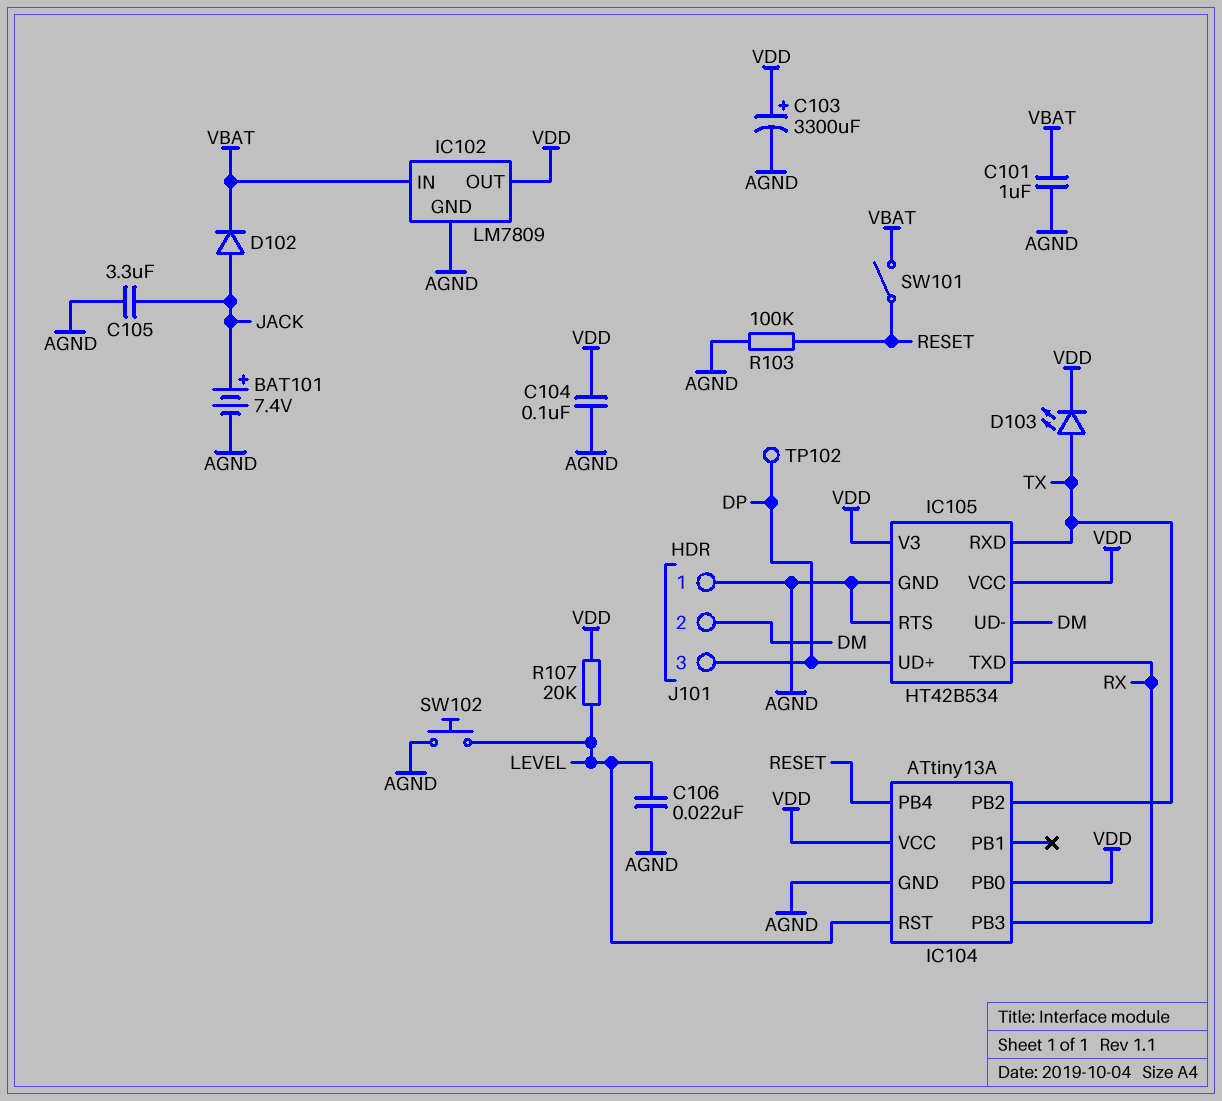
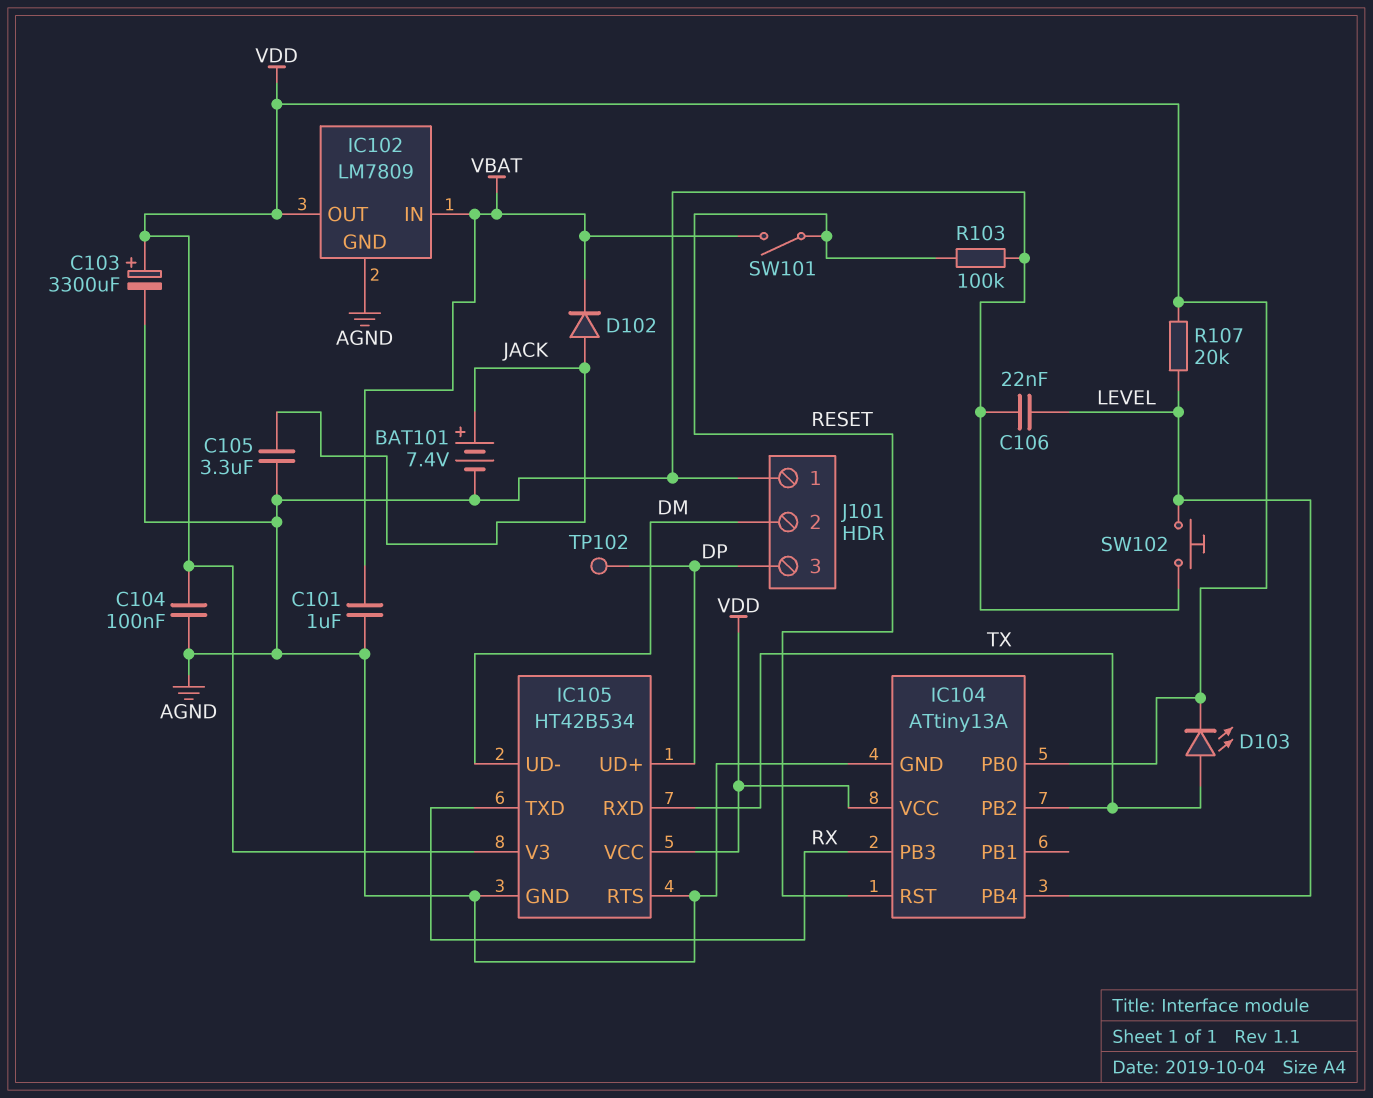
IC104 pin PB4: RESET -> LEVEL
IC104 pin RST: LEVEL -> RESET

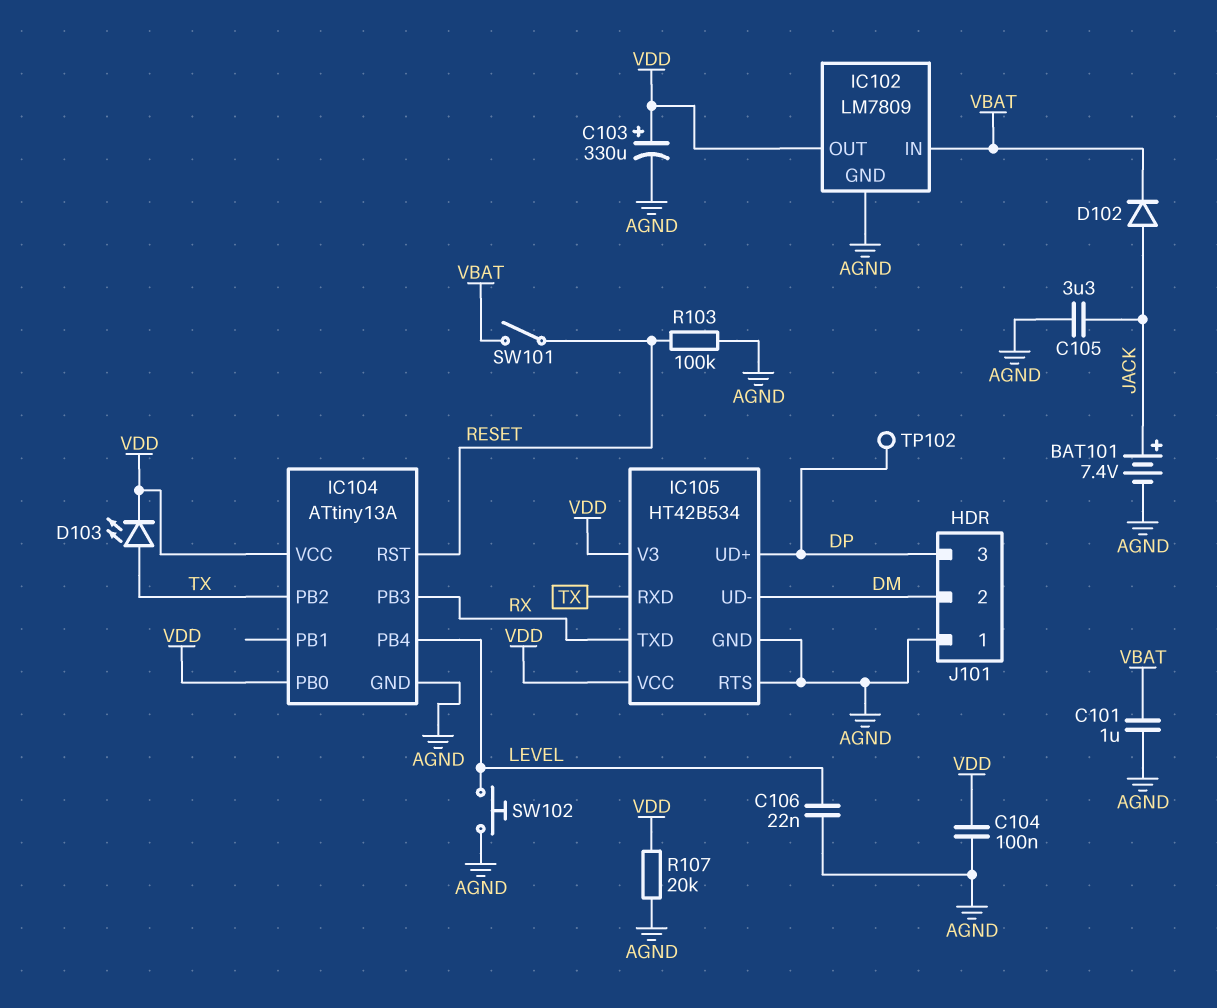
C103: 3300uF (plus VDD, minus AGND) -> 330uF (plus VDD, minus AGND)
R107: 20k (LEVEL, VDD) -> 20k (AGND, VDD)

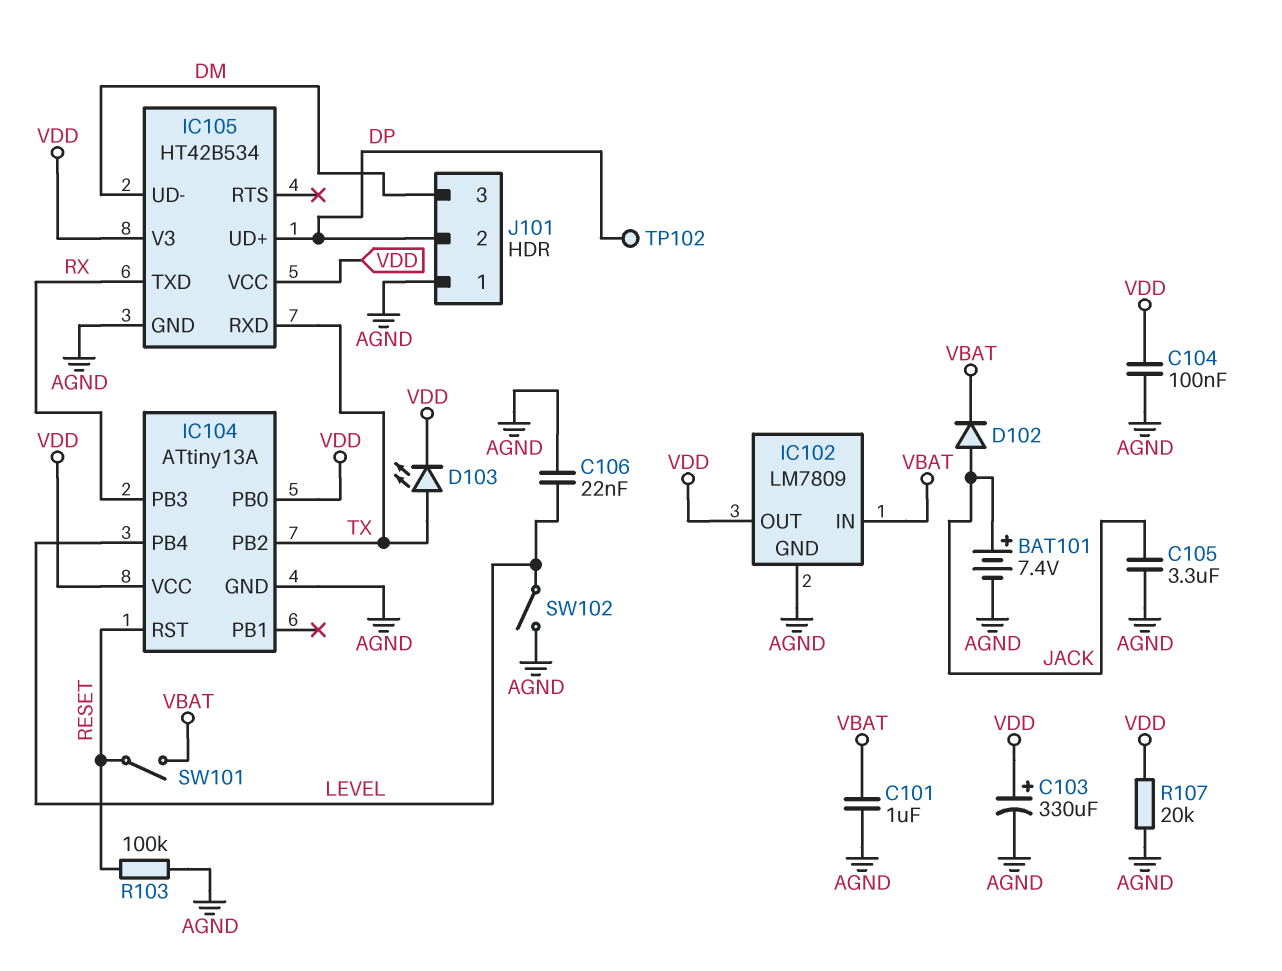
IC105 pin RTS: AGND -> none
J101 pin 2: DM -> DP
J101 pin 3: DP -> DM
SW102: button (AGND, LEVEL) -> switch (AGND, LEVEL)

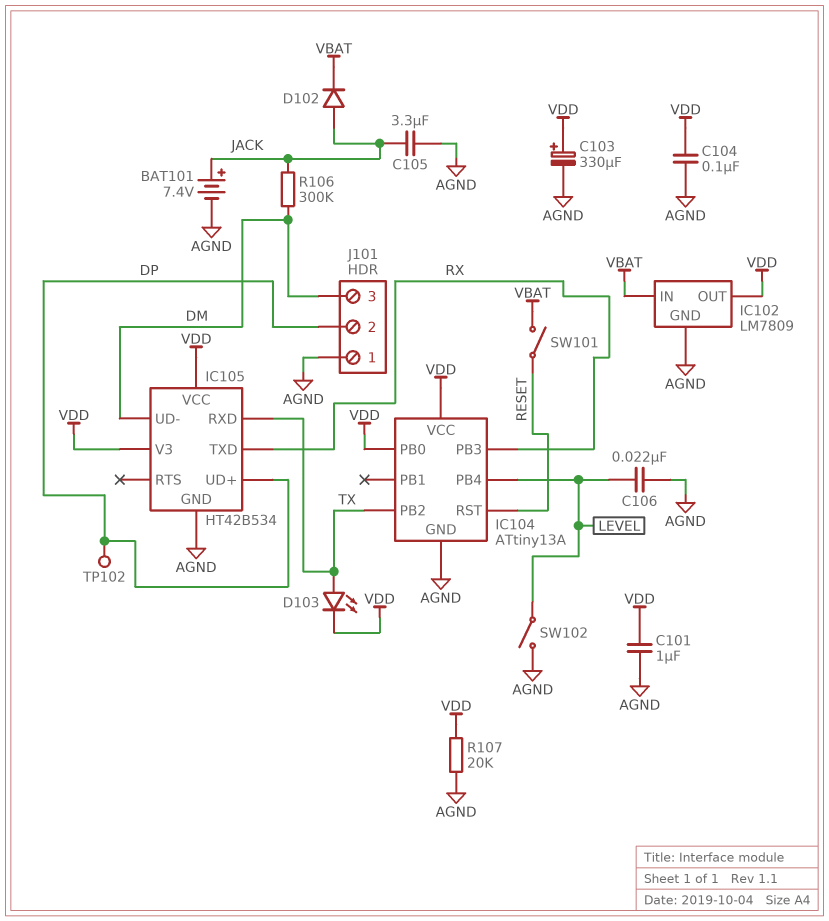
C101: 1uF (AGND, VBAT) -> 1uF (AGND, VDD)
R103: 100k (AGND, RESET) -> none
R106: none -> 300k (DM, JACK)

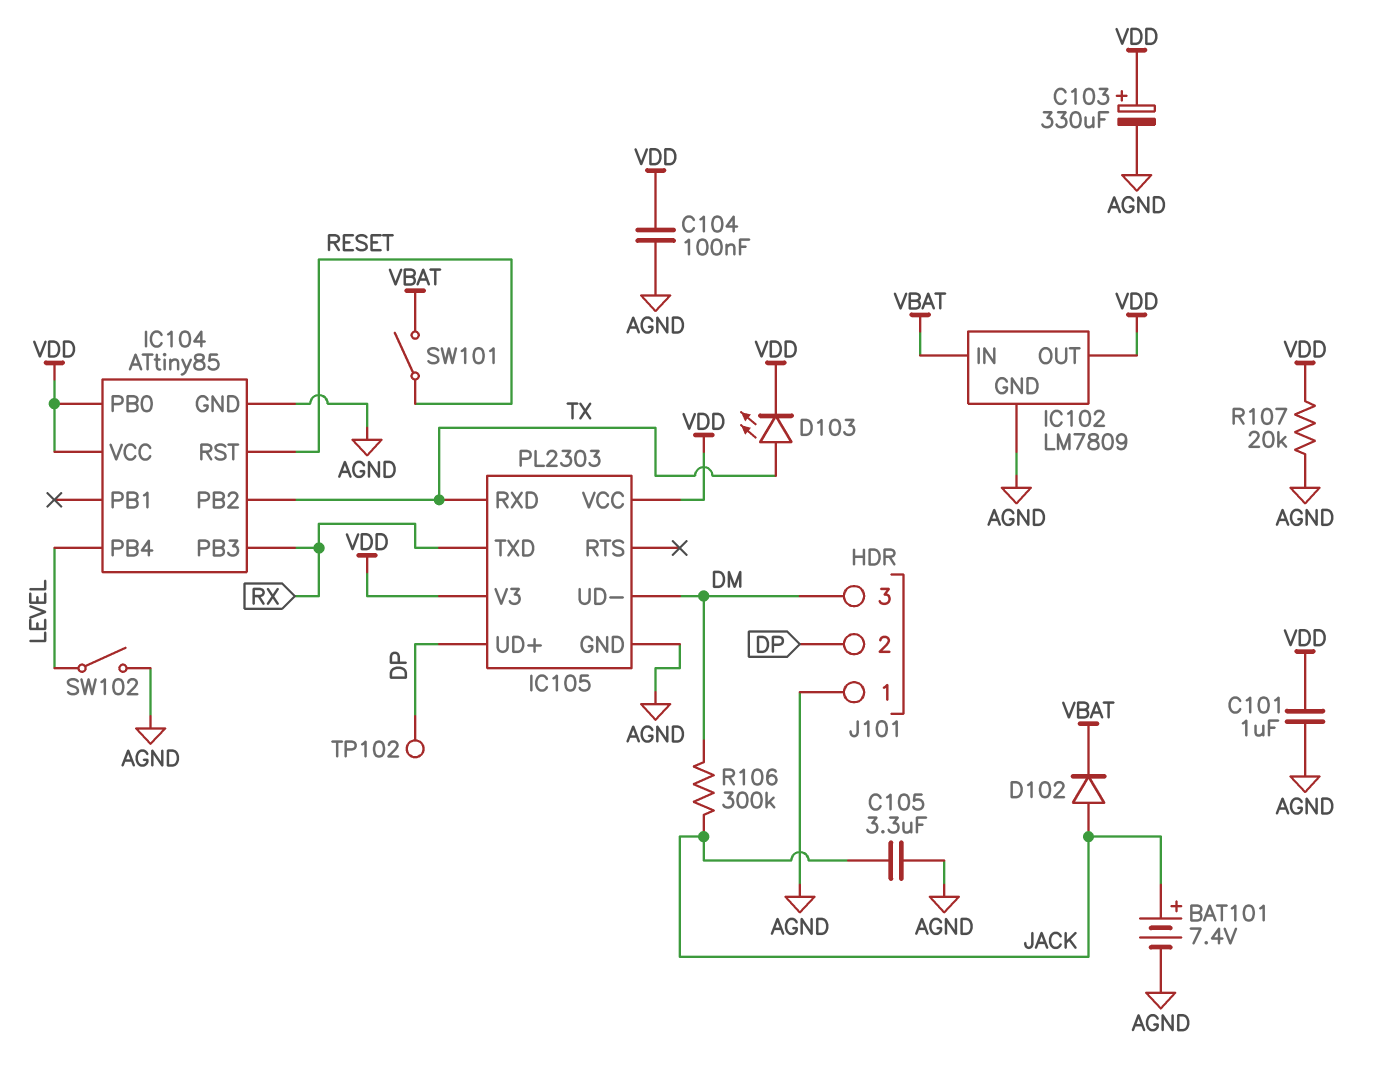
C106: 22nF (AGND, LEVEL) -> none
IC104: ATtiny13A -> ATtiny85
IC105: HT42B534 -> PL2303

